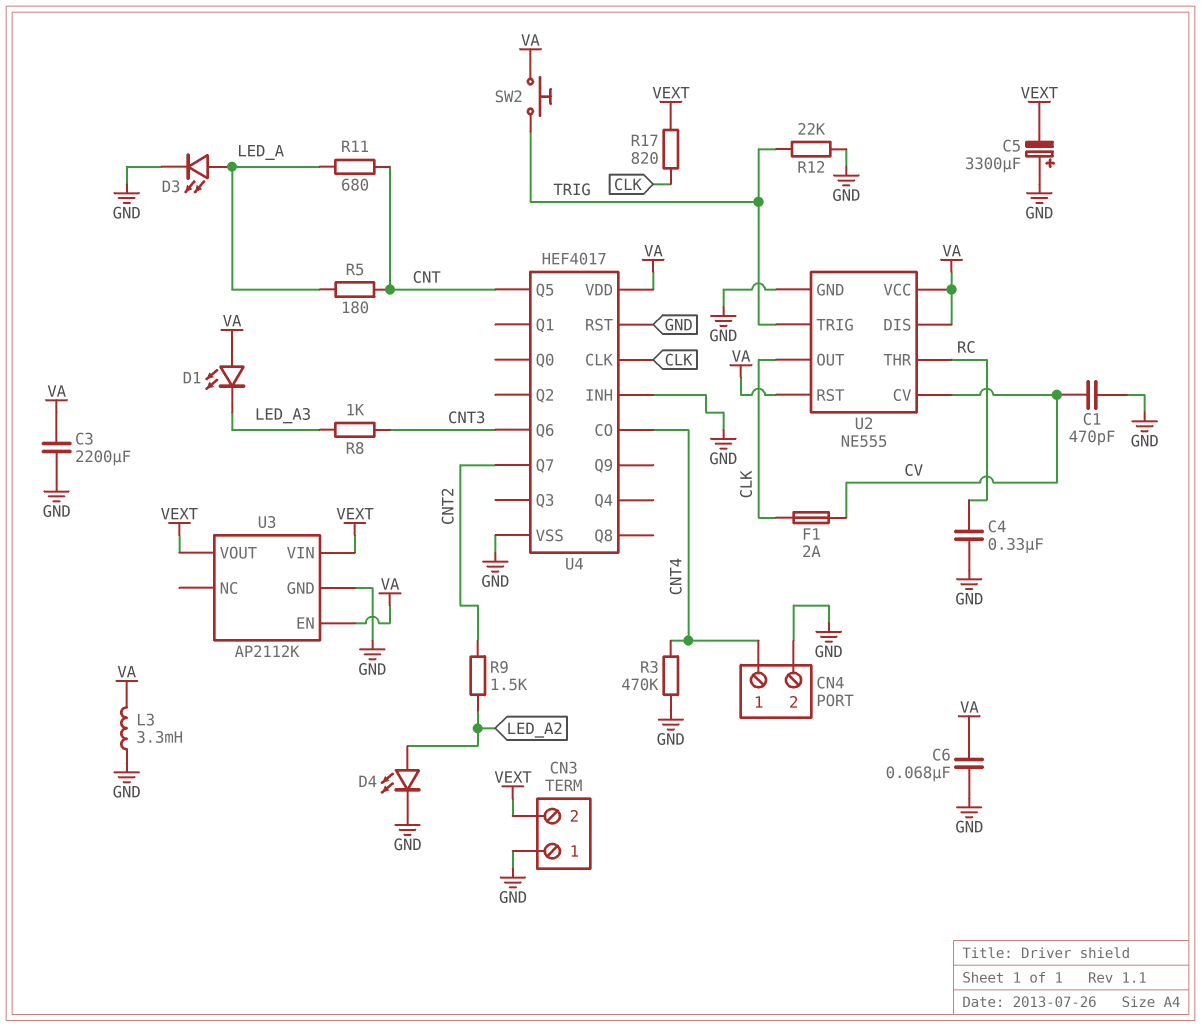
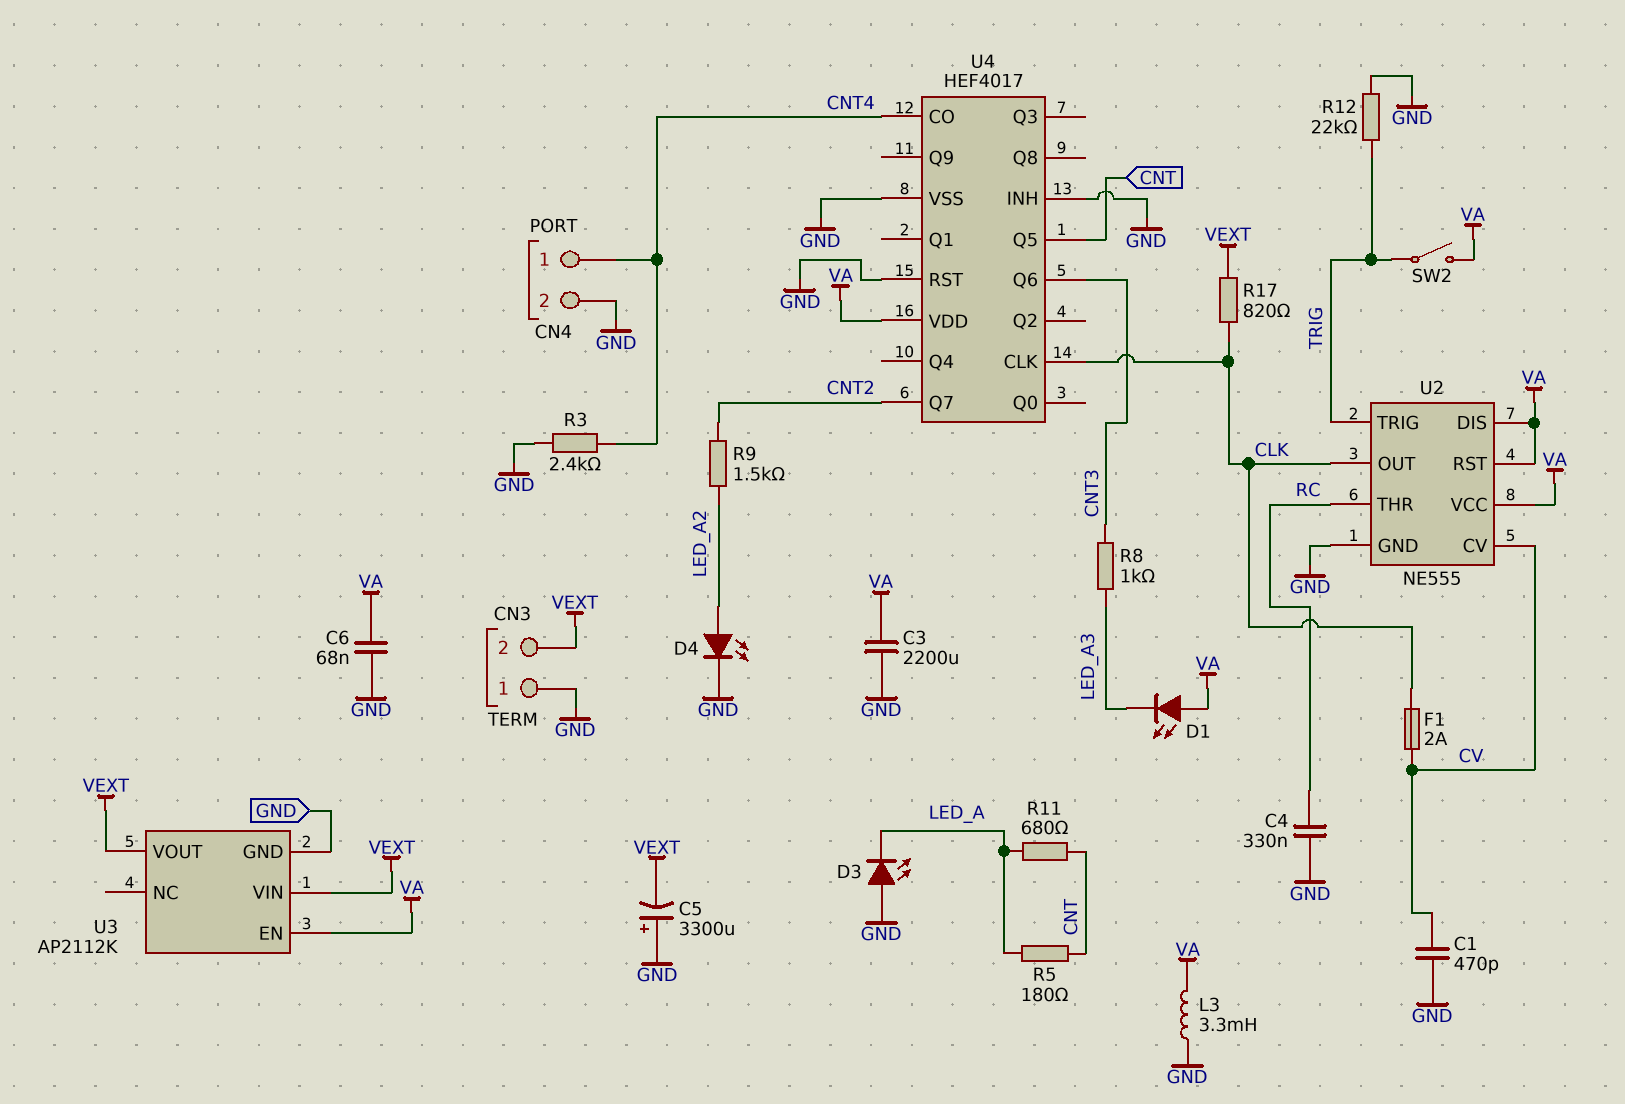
D3: LED (A LED_A, K GND) -> LED (A GND, K LED_A)
R3: 470k (CNT4, GND) -> 2.4k (CNT4, GND)
SW2: button (TRIG, VA) -> switch (TRIG, VA)

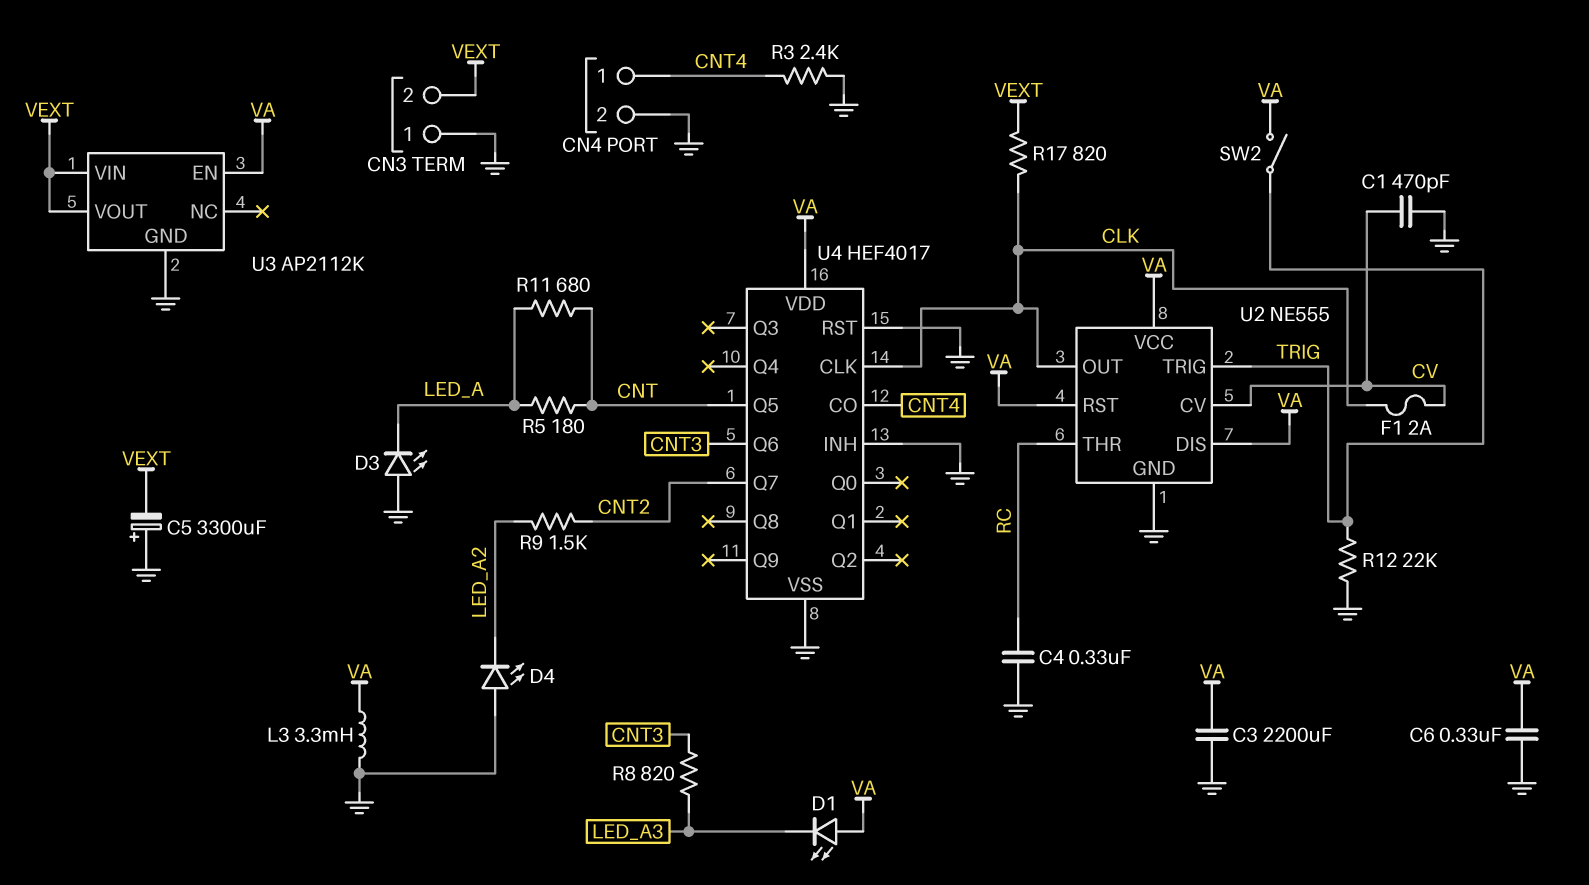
C6: 68nF (GND, VA) -> 330nF (GND, VA)
D4: LED (A LED_A2, K GND) -> LED (A GND, K LED_A2)
R8: 1k (CNT3, LED_A3) -> 820 (CNT3, LED_A3)

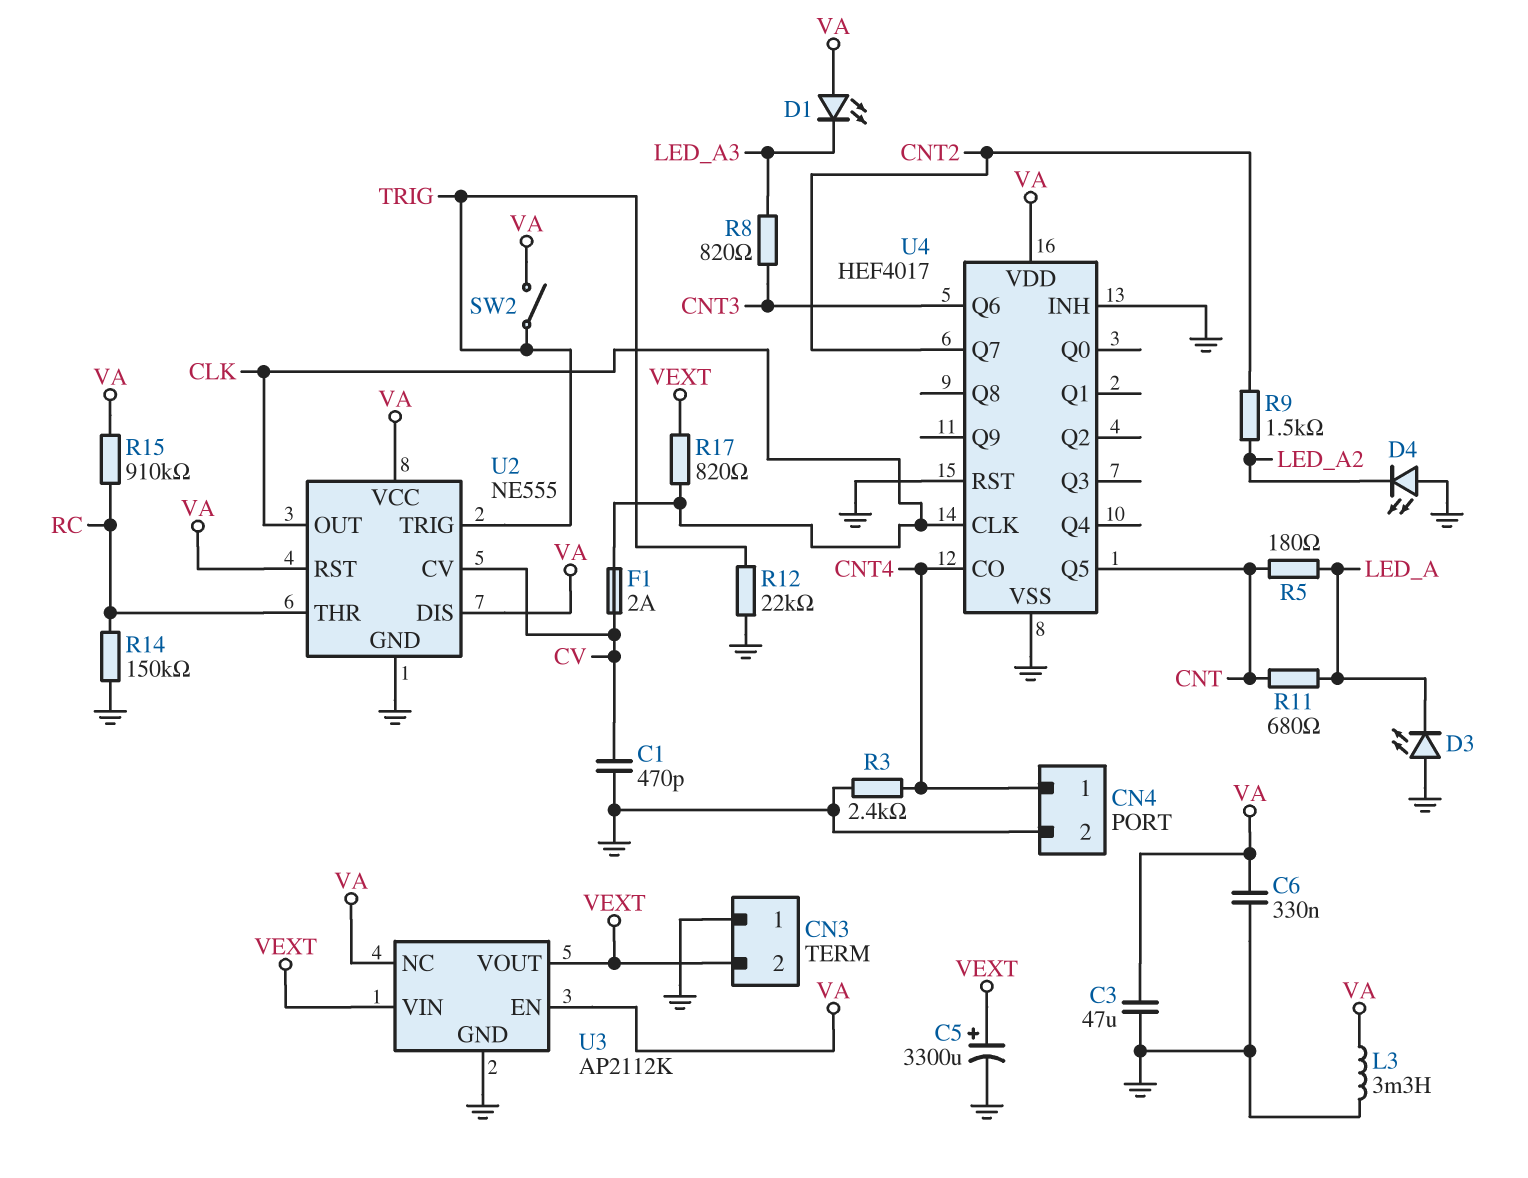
C3: 2200uF (GND, VA) -> 47uF (GND, VA)
C4: 330nF (GND, RC) -> none
C5: 3300uF (plus GND, minus VEXT) -> 3300uF (plus VEXT, minus GND)
R14: none -> 150k (GND, RC)
R15: none -> 910k (RC, VA)
U3 pin NC: none -> VA

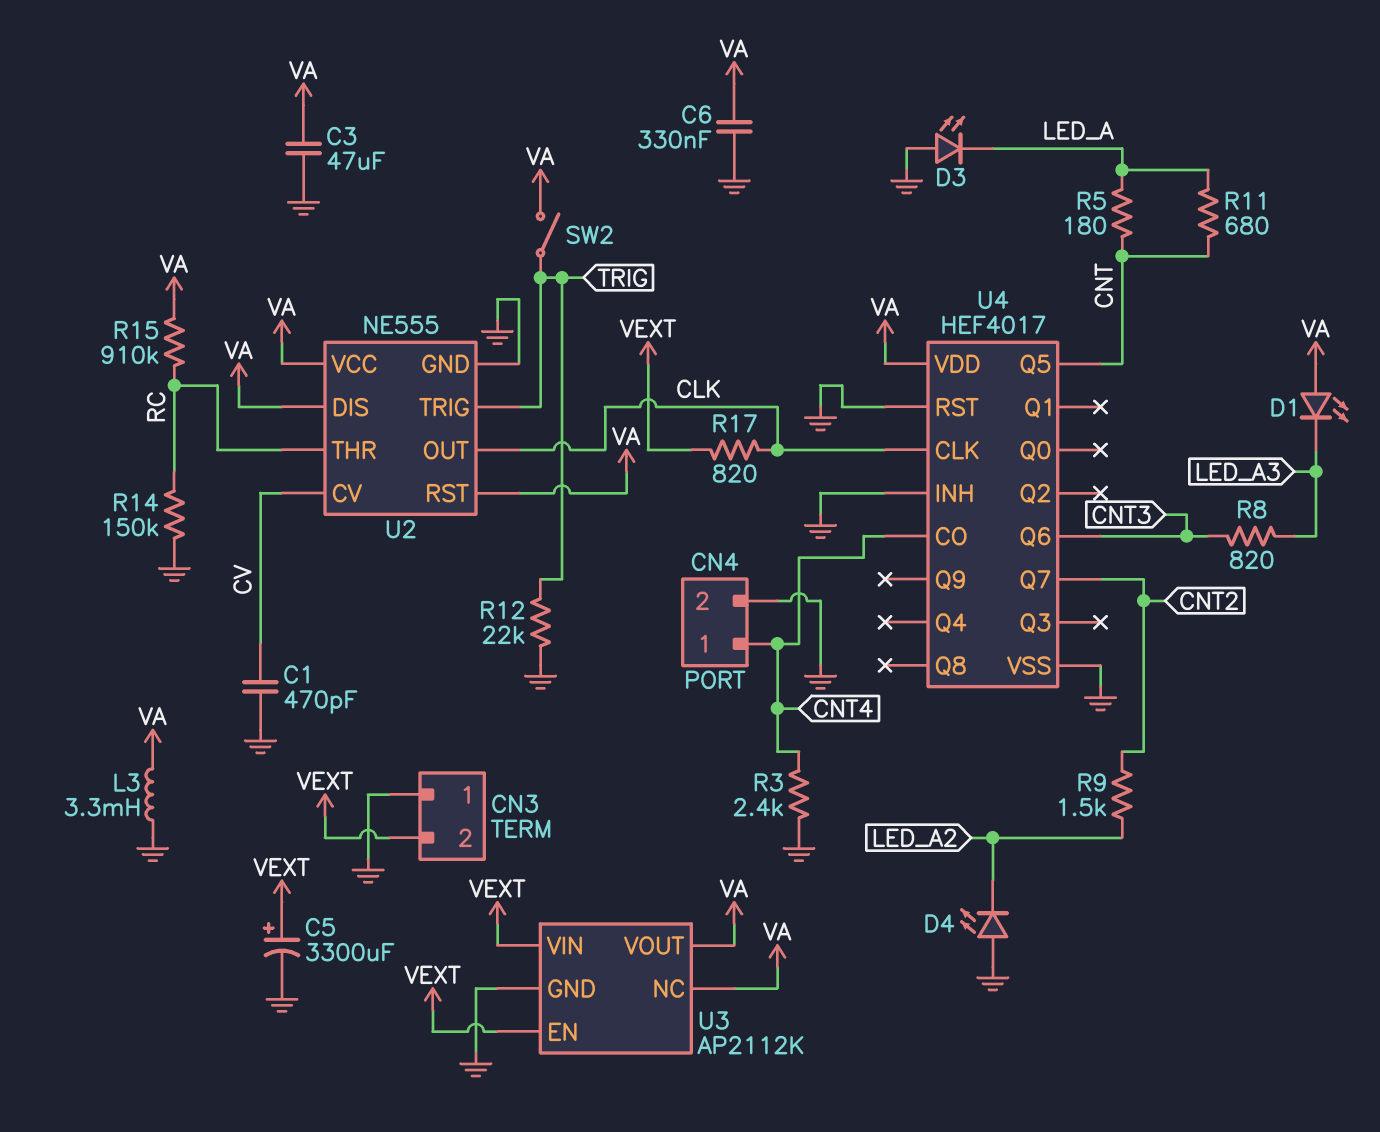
F1: 2A (CLK, CV) -> none
U3 pin EN: VA -> VEXT
U3 pin VOUT: VEXT -> VA

